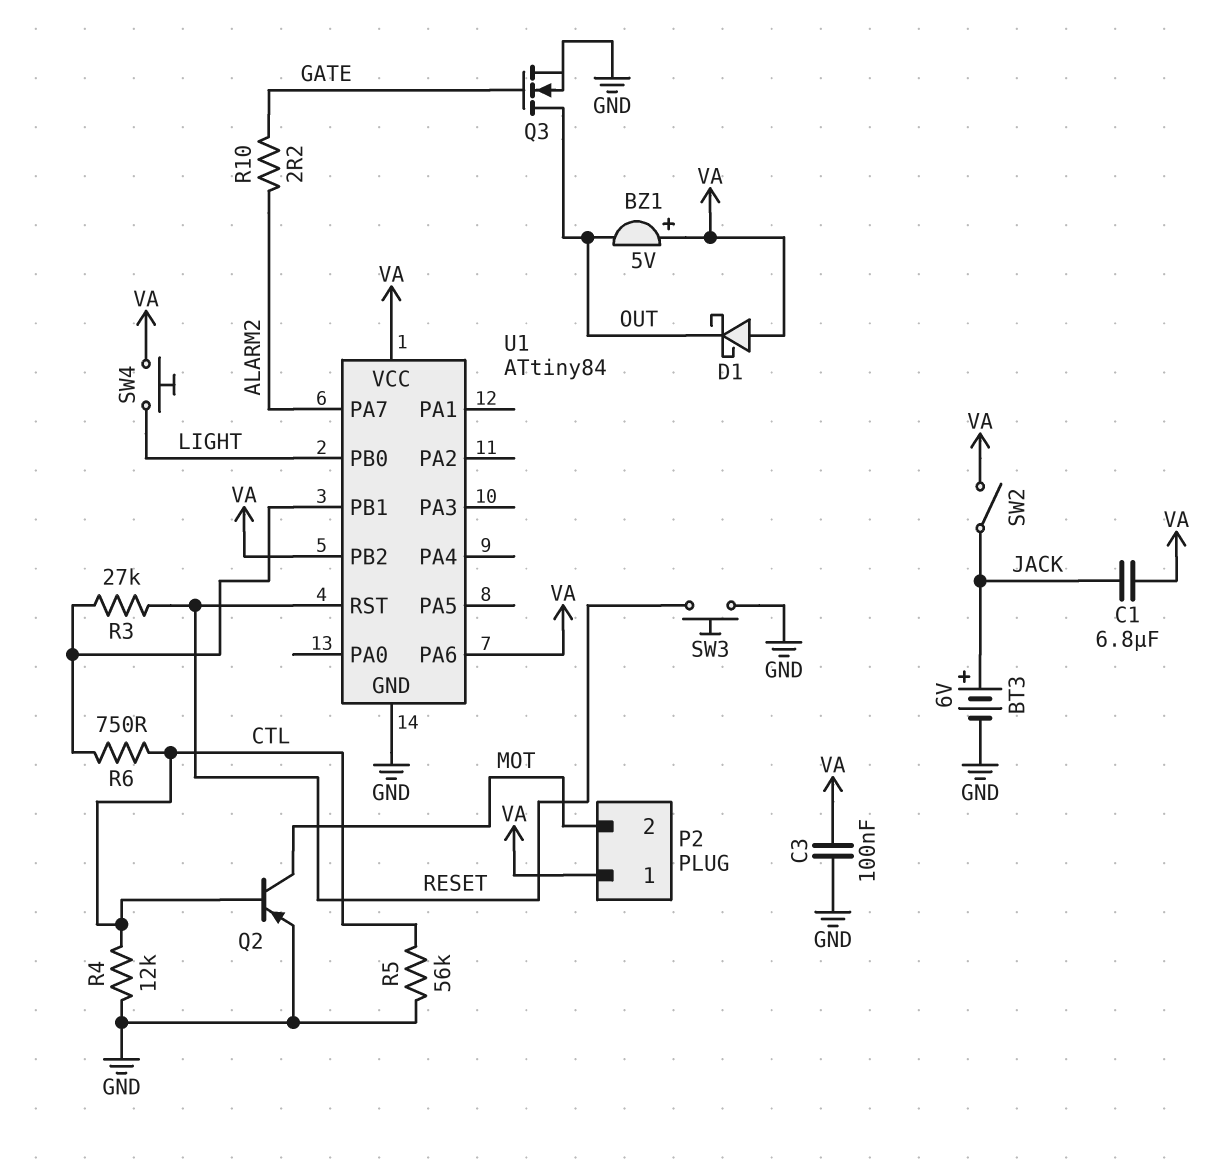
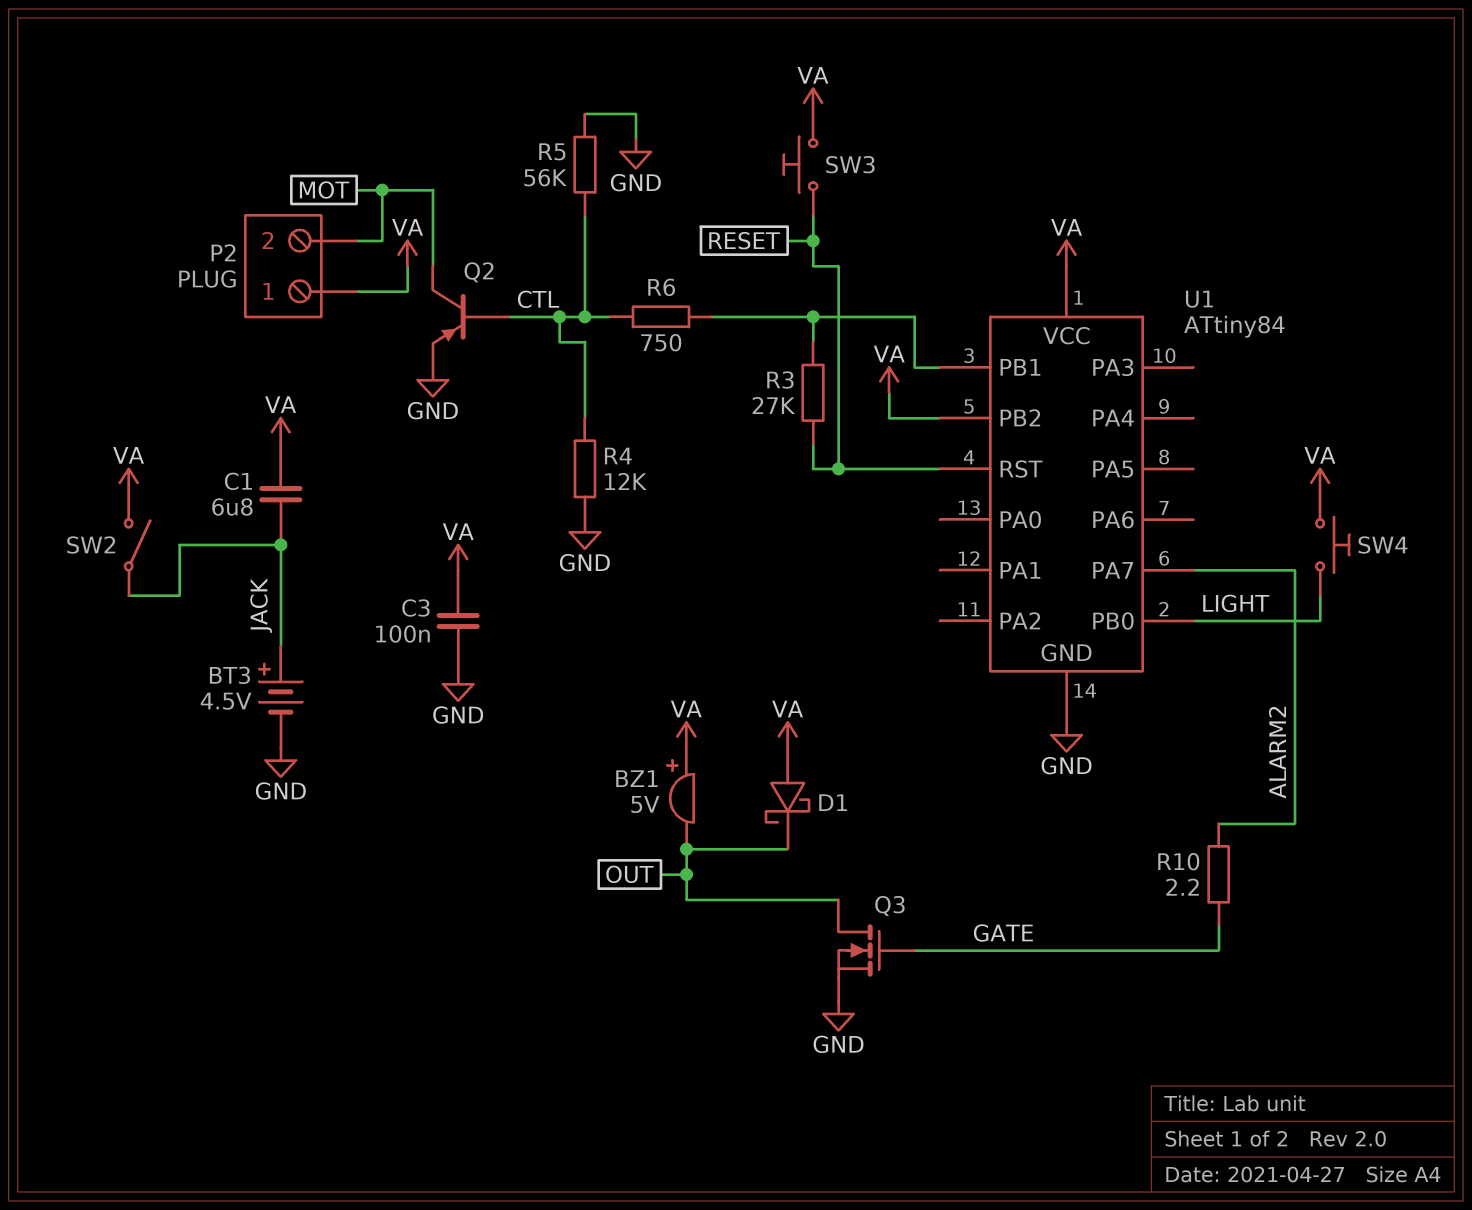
BT3: 6V (plus JACK, minus GND) -> 4.5V (plus JACK, minus GND)
SW3: button (GND, RESET) -> button (RESET, VA)
U1 pin PA6: VA -> none

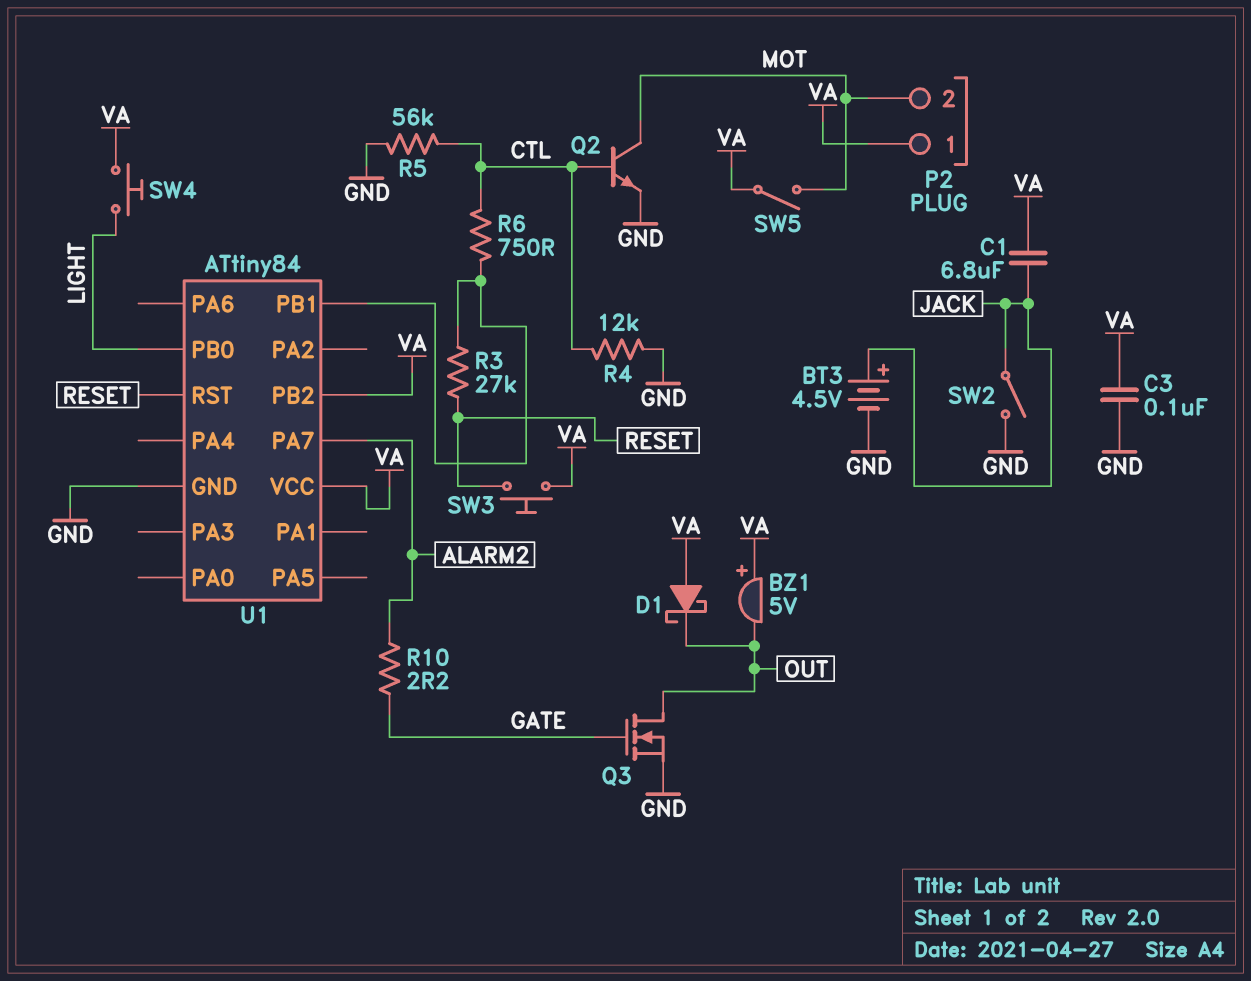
Q2: PNP (B CTL, C MOT, E GND) -> NPN (B CTL, C MOT, E GND)
SW2: switch (JACK, VA) -> switch (GND, JACK)
SW5: none -> switch (MOT, VA)

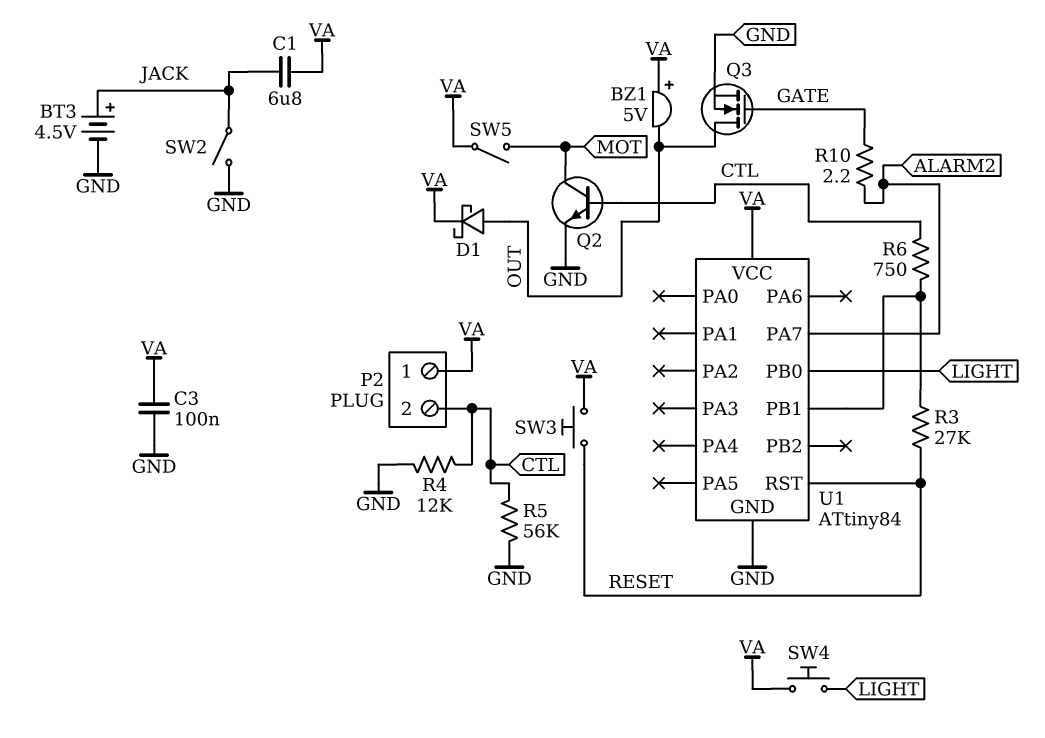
D1: schottky (A VA, K OUT) -> schottky (A OUT, K VA)
P2 pin 2: MOT -> CTL
U1 pin PB2: VA -> none

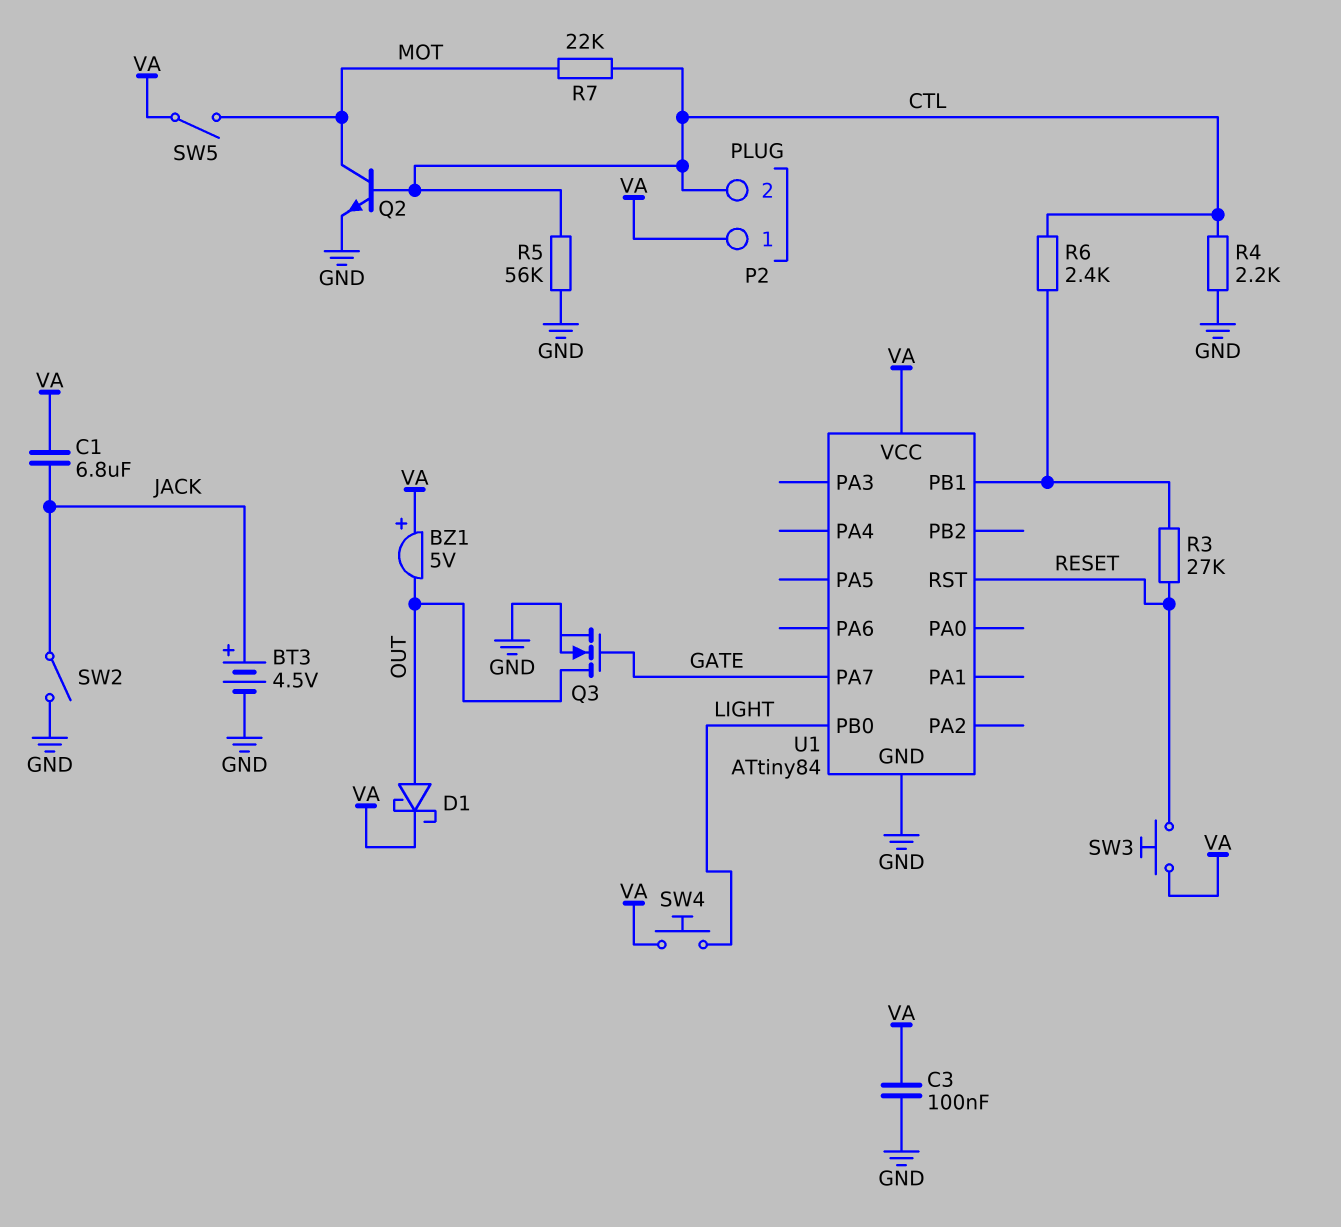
R4: 12k (CTL, GND) -> 2.2k (CTL, GND)
R6: 750 (CTL, U1/PB1) -> 2.4k (CTL, U1/PB1)
R7: none -> 22k (CTL, MOT)
R10: 2.2 (ALARM2, GATE) -> none
U1 pin PA7: ALARM2 -> GATE

